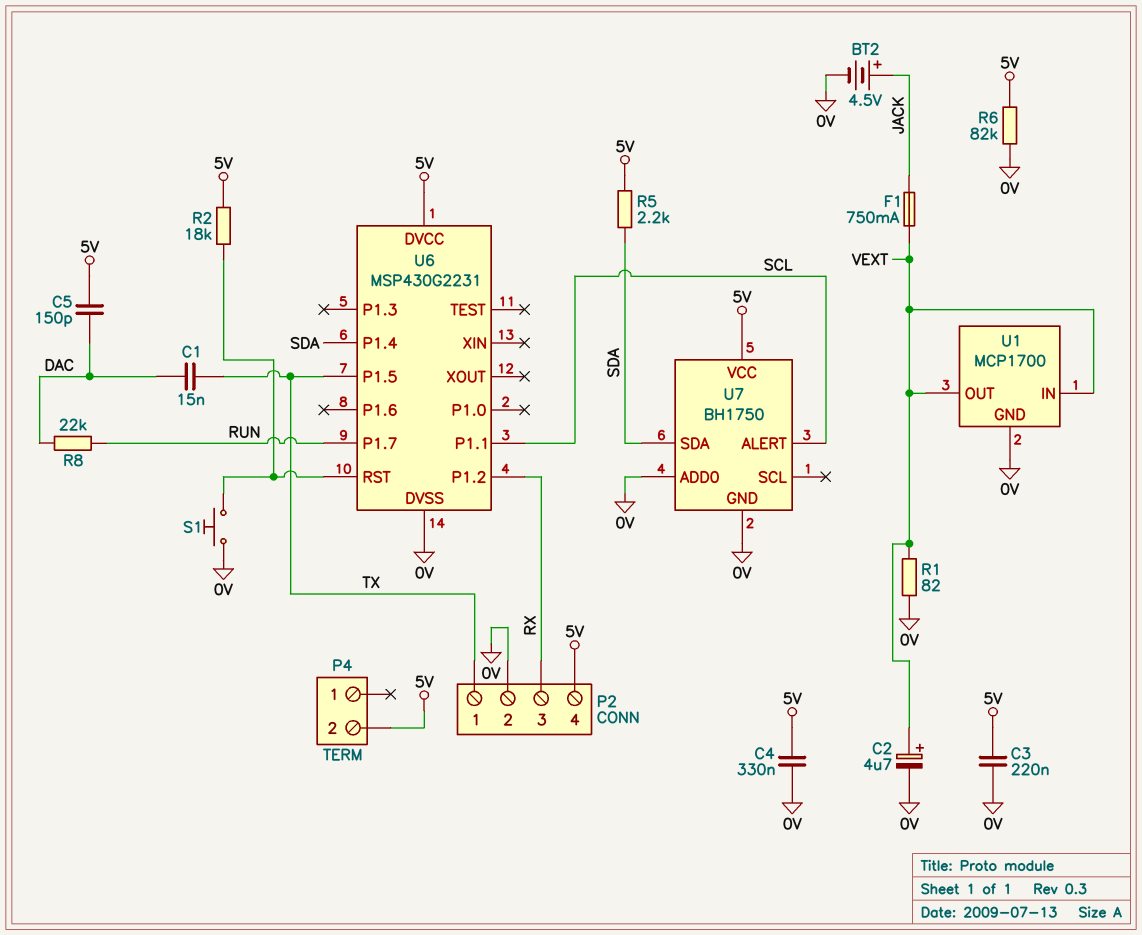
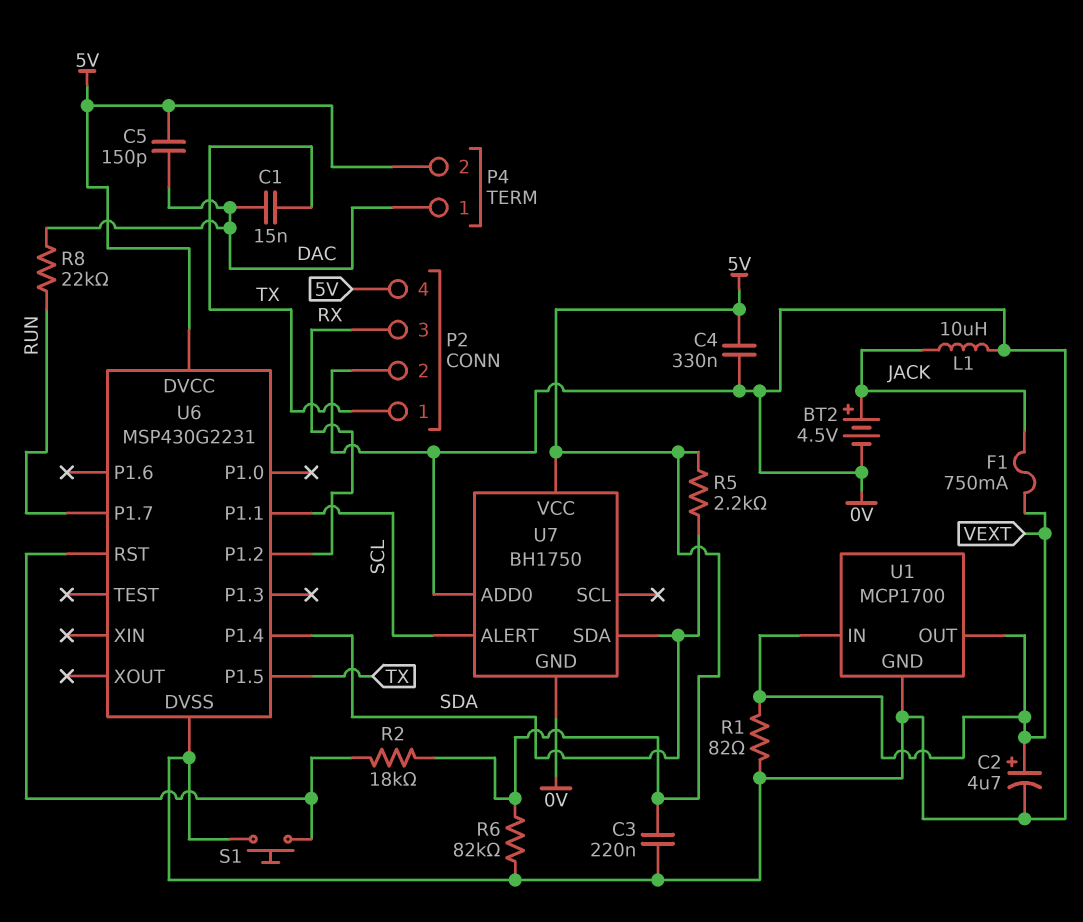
L1: none -> 10uH (0V, JACK)
P4 pin 1: none -> DAC

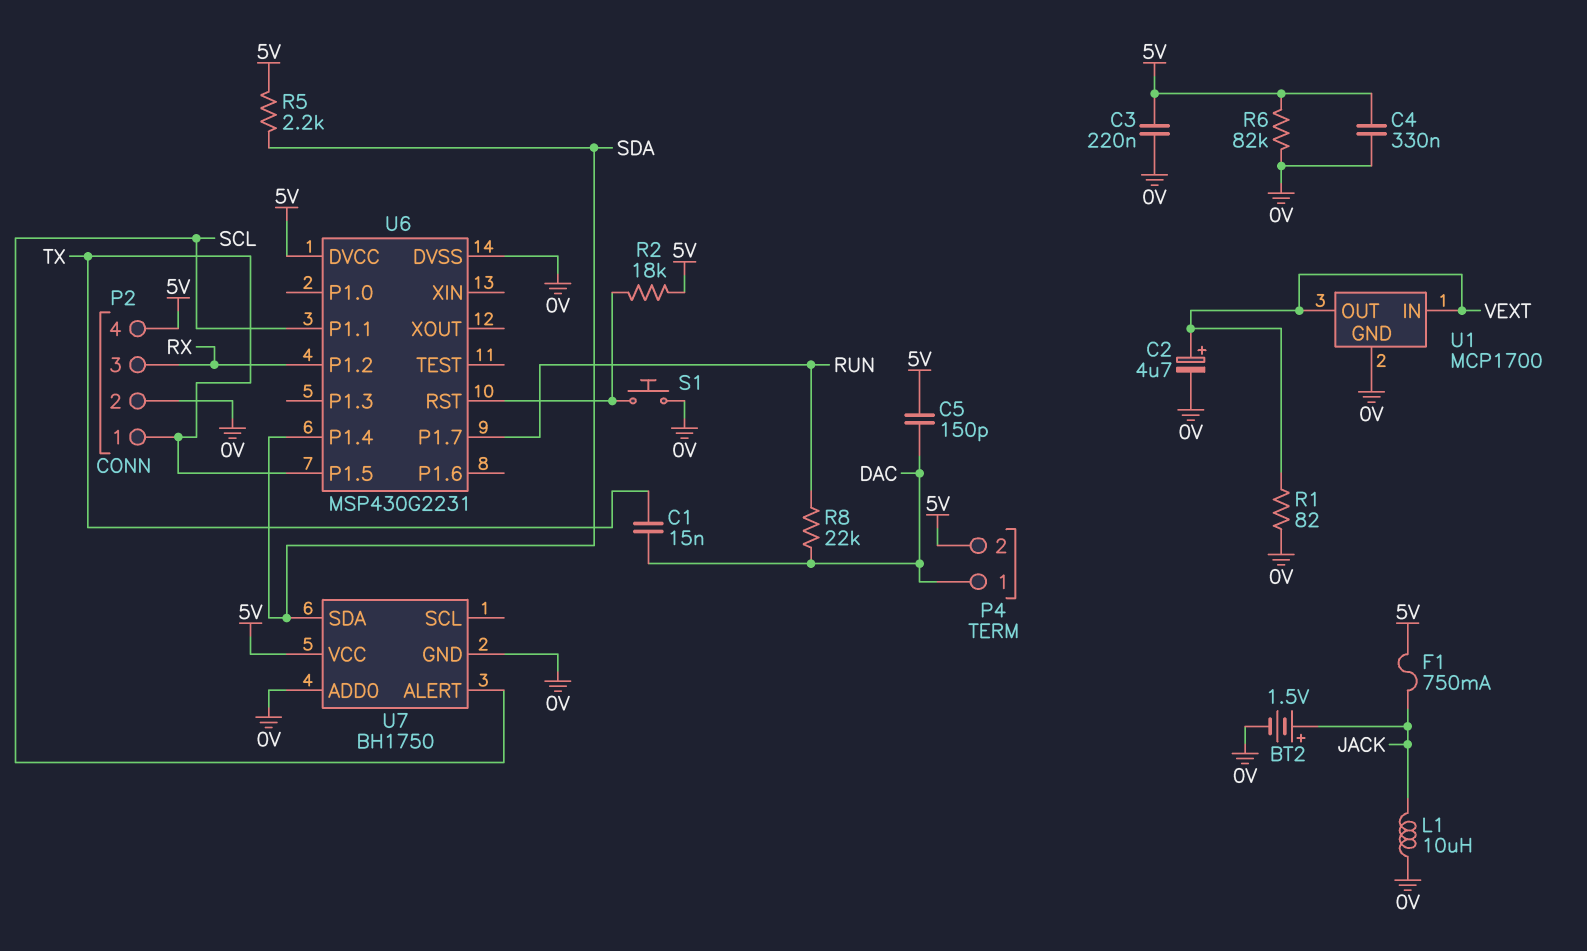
BT2: 4.5V (plus JACK, minus 0V) -> 1.5V (plus JACK, minus 0V)
F1: 750mA (JACK, VEXT) -> 750mA (5V, JACK)

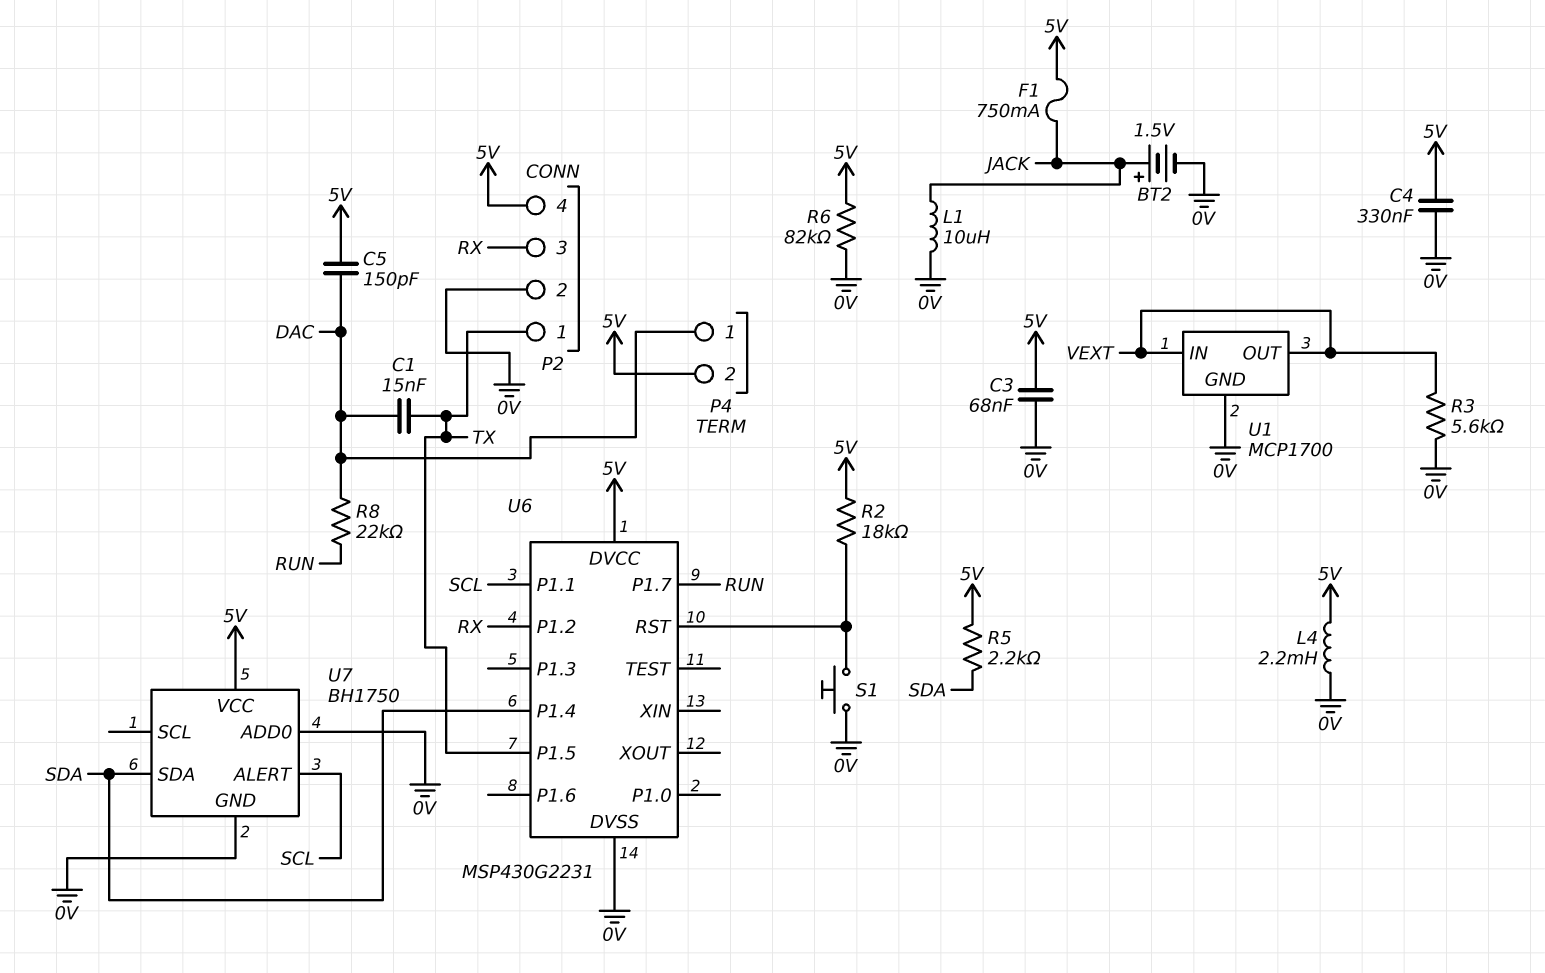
C2: 4.7uF (plus VEXT, minus 0V) -> none
C3: 220nF (0V, 5V) -> 68nF (0V, 5V)
L4: none -> 2.2mH (0V, 5V)
R1: 82 (0V, VEXT) -> none
R3: none -> 5.6k (0V, VEXT)

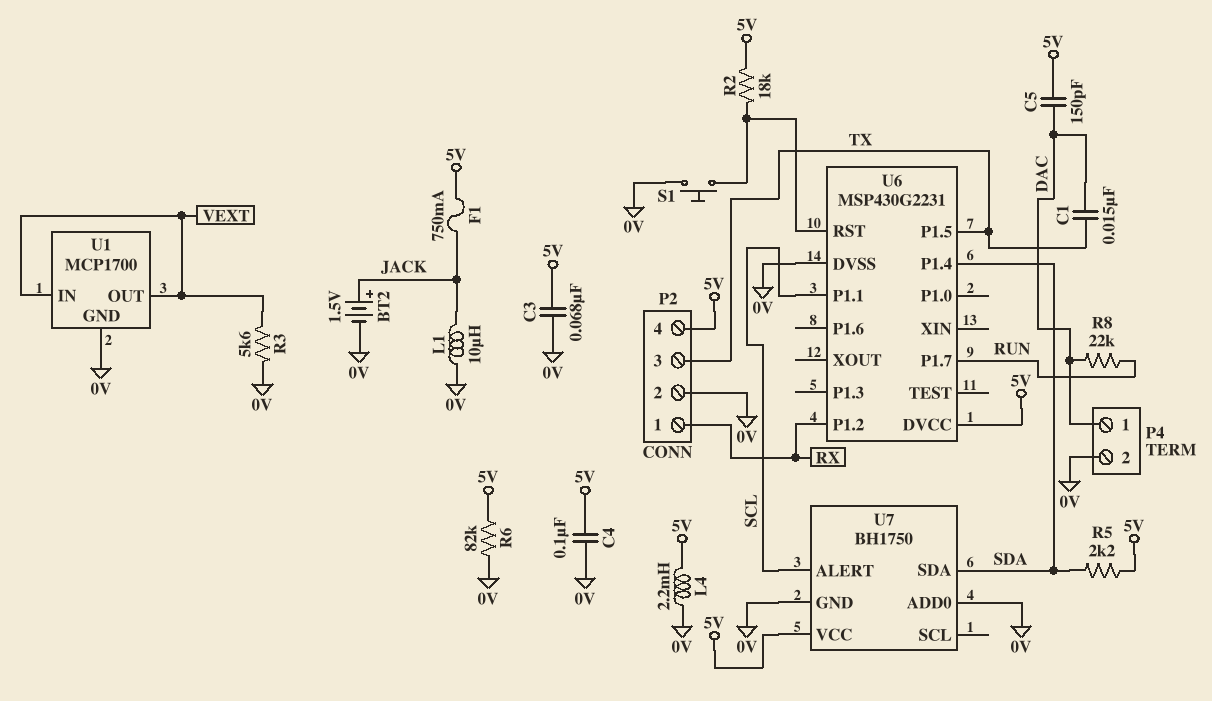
C4: 330nF (0V, 5V) -> 100nF (0V, 5V)
P2 pin 1: TX -> RX
P2 pin 3: RX -> TX
P4 pin 2: 5V -> 0V

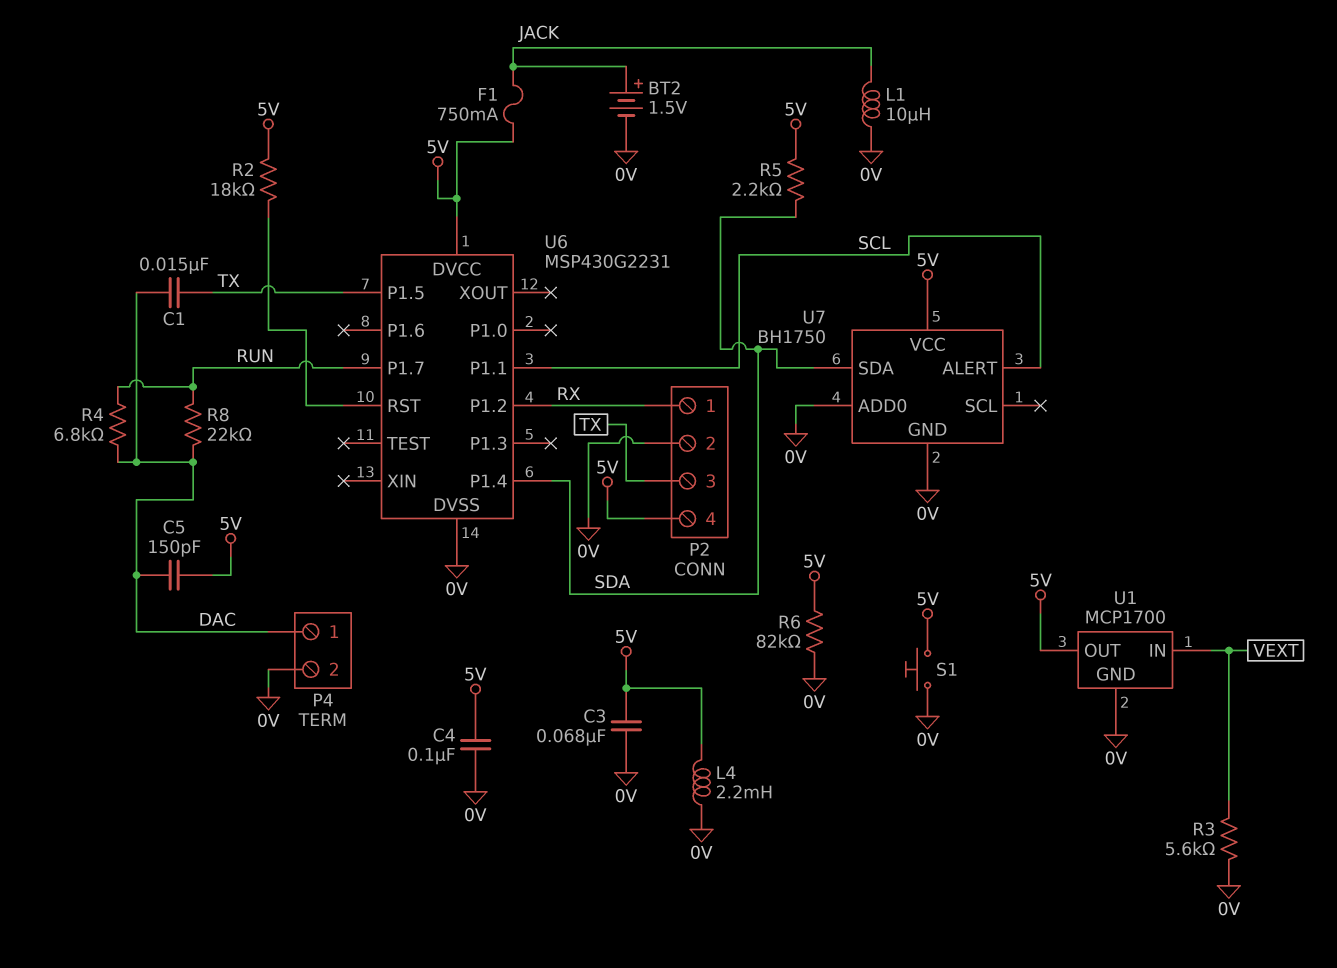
R4: none -> 6.8k (DAC, RUN)
S1: button (0V, U6/RST) -> button (0V, 5V)
U1 pin OUT: VEXT -> 5V

